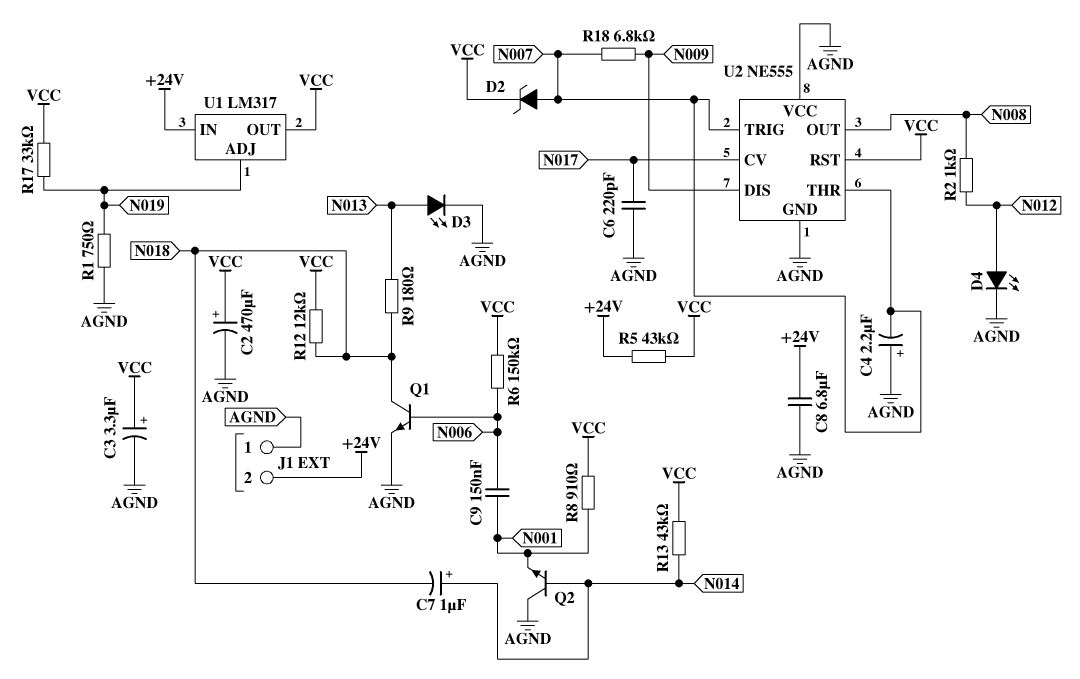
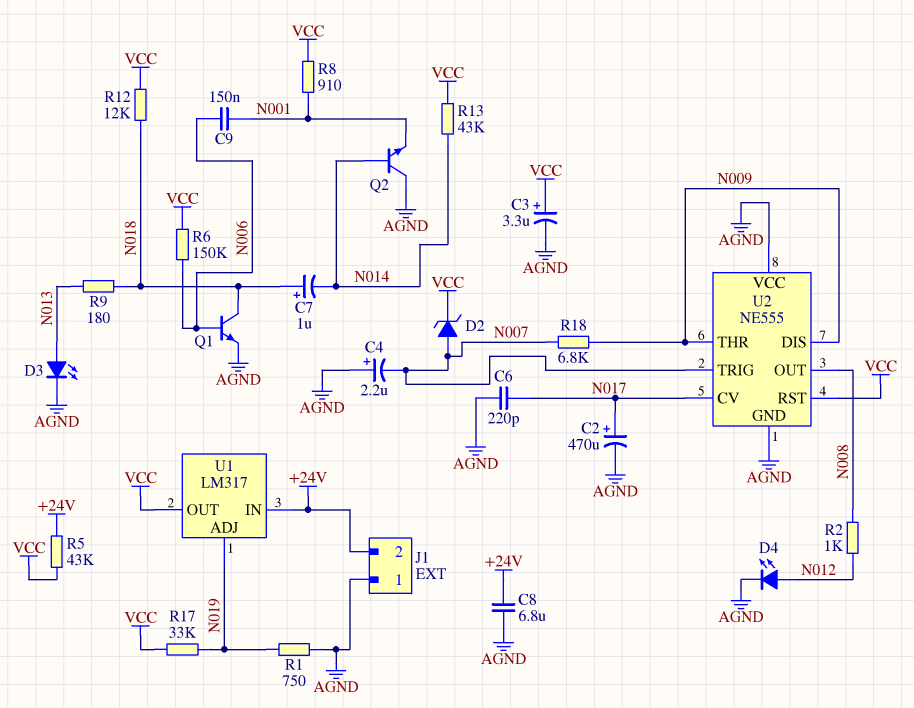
C2: 470uF (plus VCC, minus AGND) -> 470uF (plus N017, minus AGND)
C7: 1uF (plus N014, minus N018) -> 1uF (plus N018, minus N014)
U2 pin THR: N007 -> N009

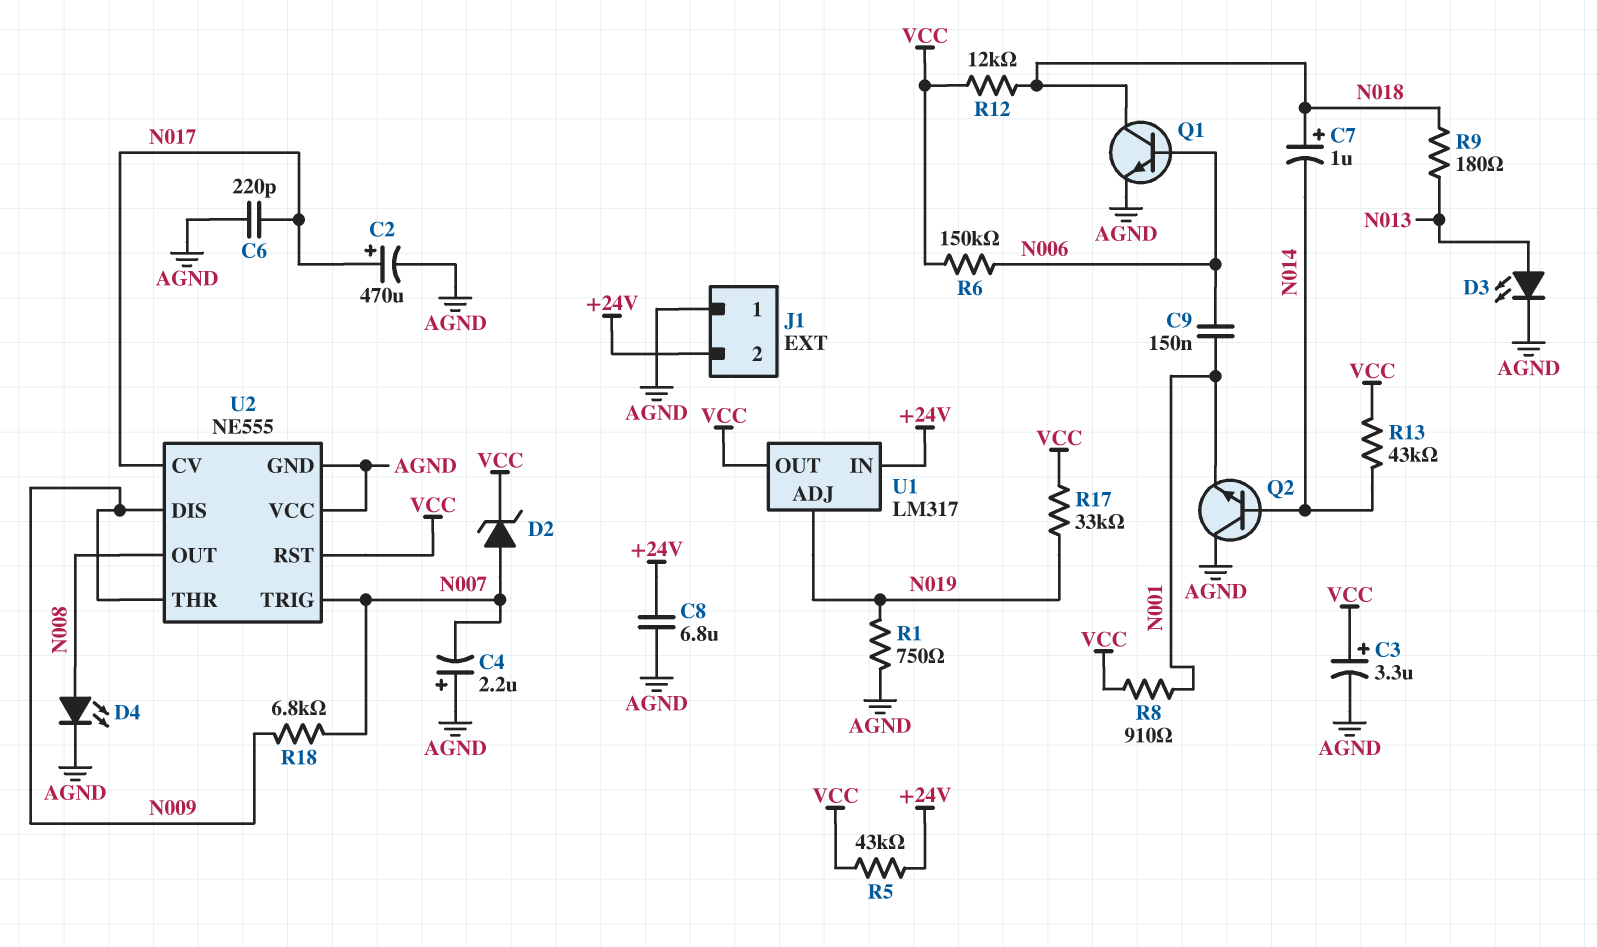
D4: LED (A N012, K AGND) -> LED (A N008, K AGND)
R2: 1k (N008, N012) -> none

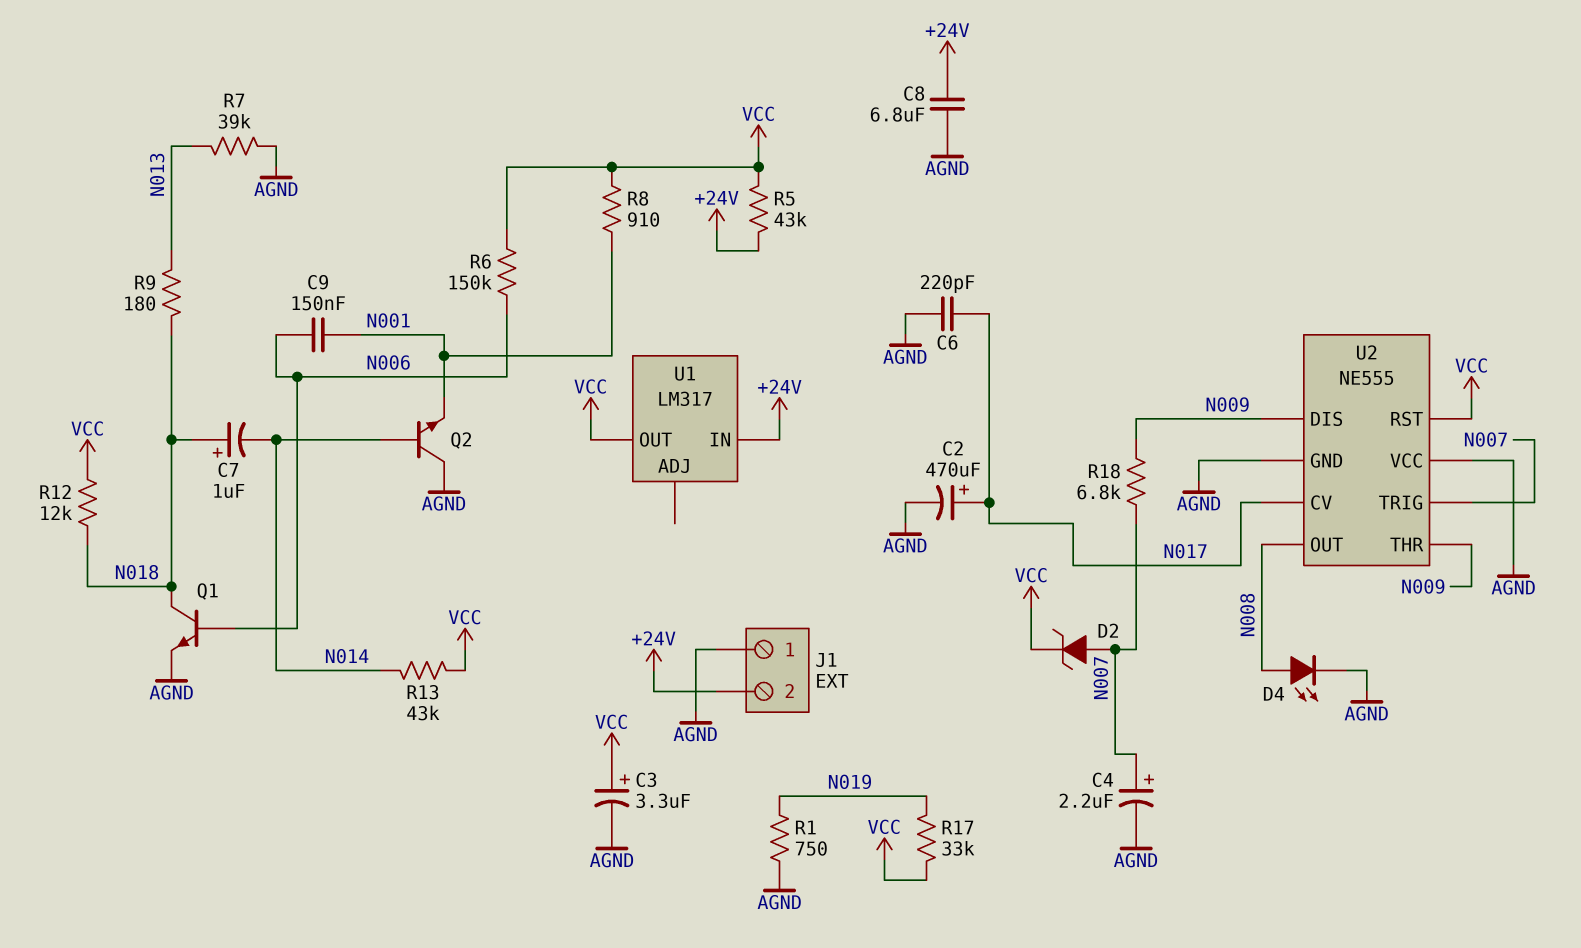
C4: 2.2uF (plus AGND, minus N007) -> 2.2uF (plus N007, minus AGND)
D3: LED (A N013, K AGND) -> none
R7: none -> 39k (AGND, N013)
U1 pin ADJ: N019 -> none

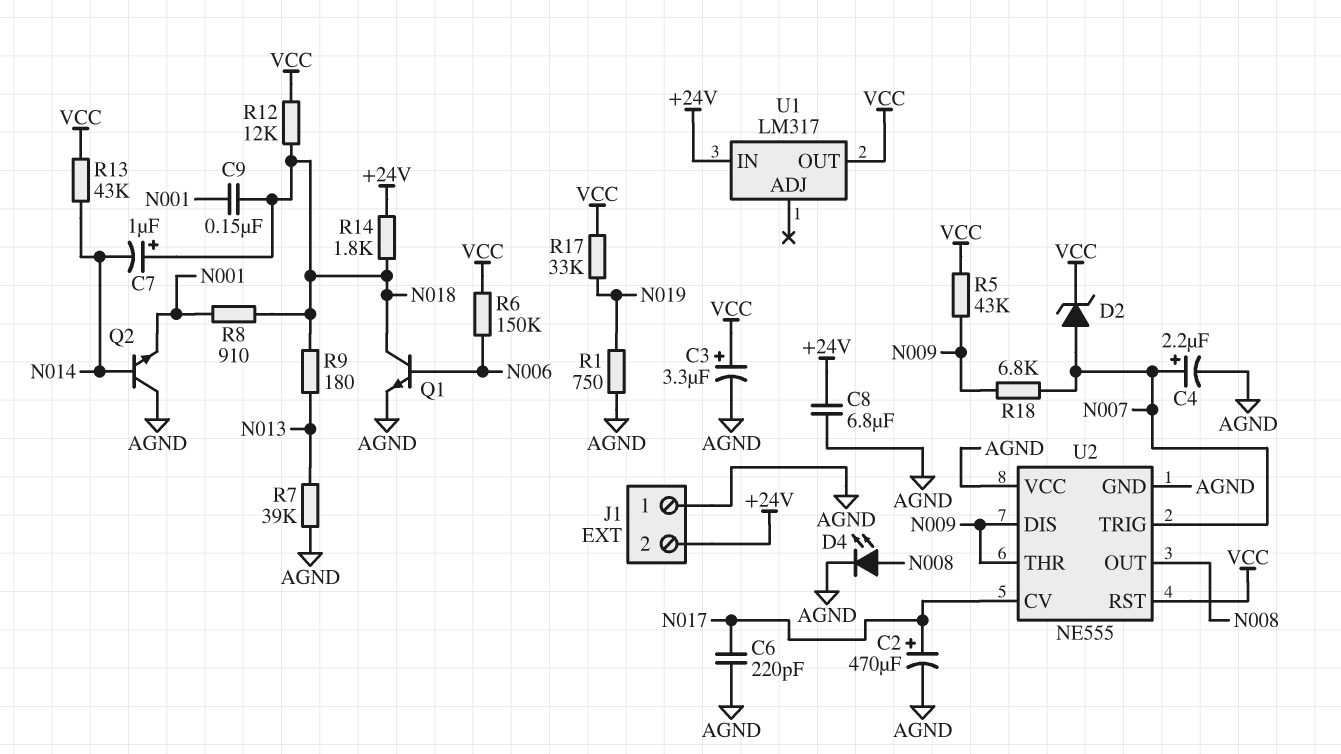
C9: 150nF (N001, N006) -> 150nF (N001, N018)
R5: 43k (+24V, VCC) -> 43k (N009, VCC)
R8: 910 (N001, VCC) -> 910 (N001, N018)
R14: none -> 1.8k (+24V, N018)

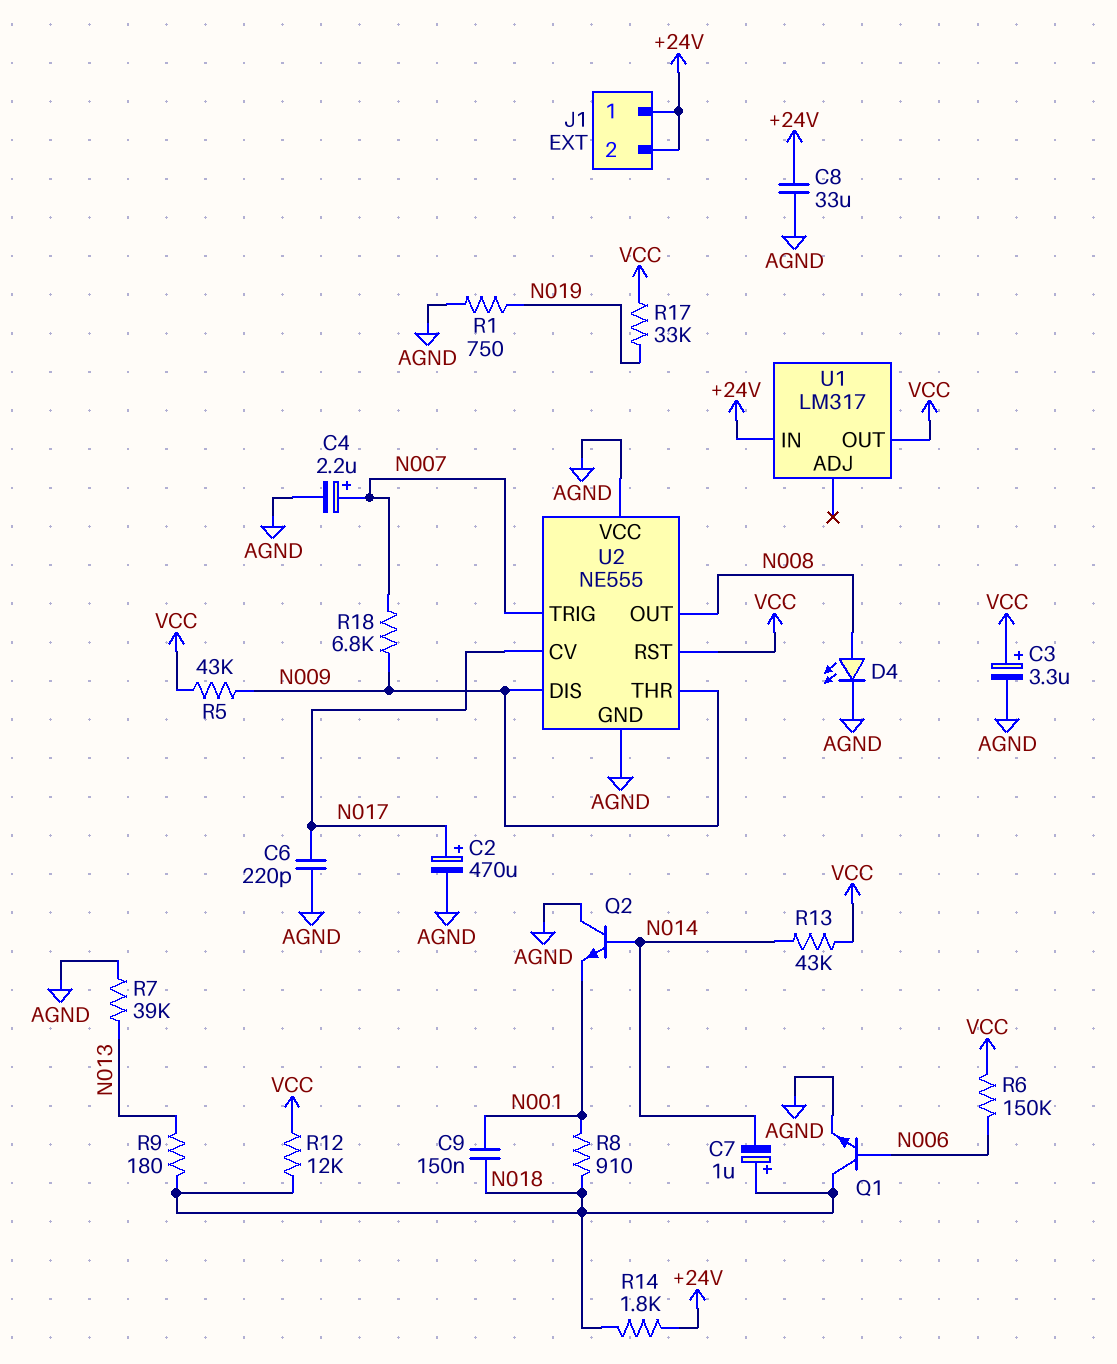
C8: 6.8uF (+24V, AGND) -> 33uF (+24V, AGND)
D2: zener (A N007, K VCC) -> none
J1 pin 1: AGND -> +24V

